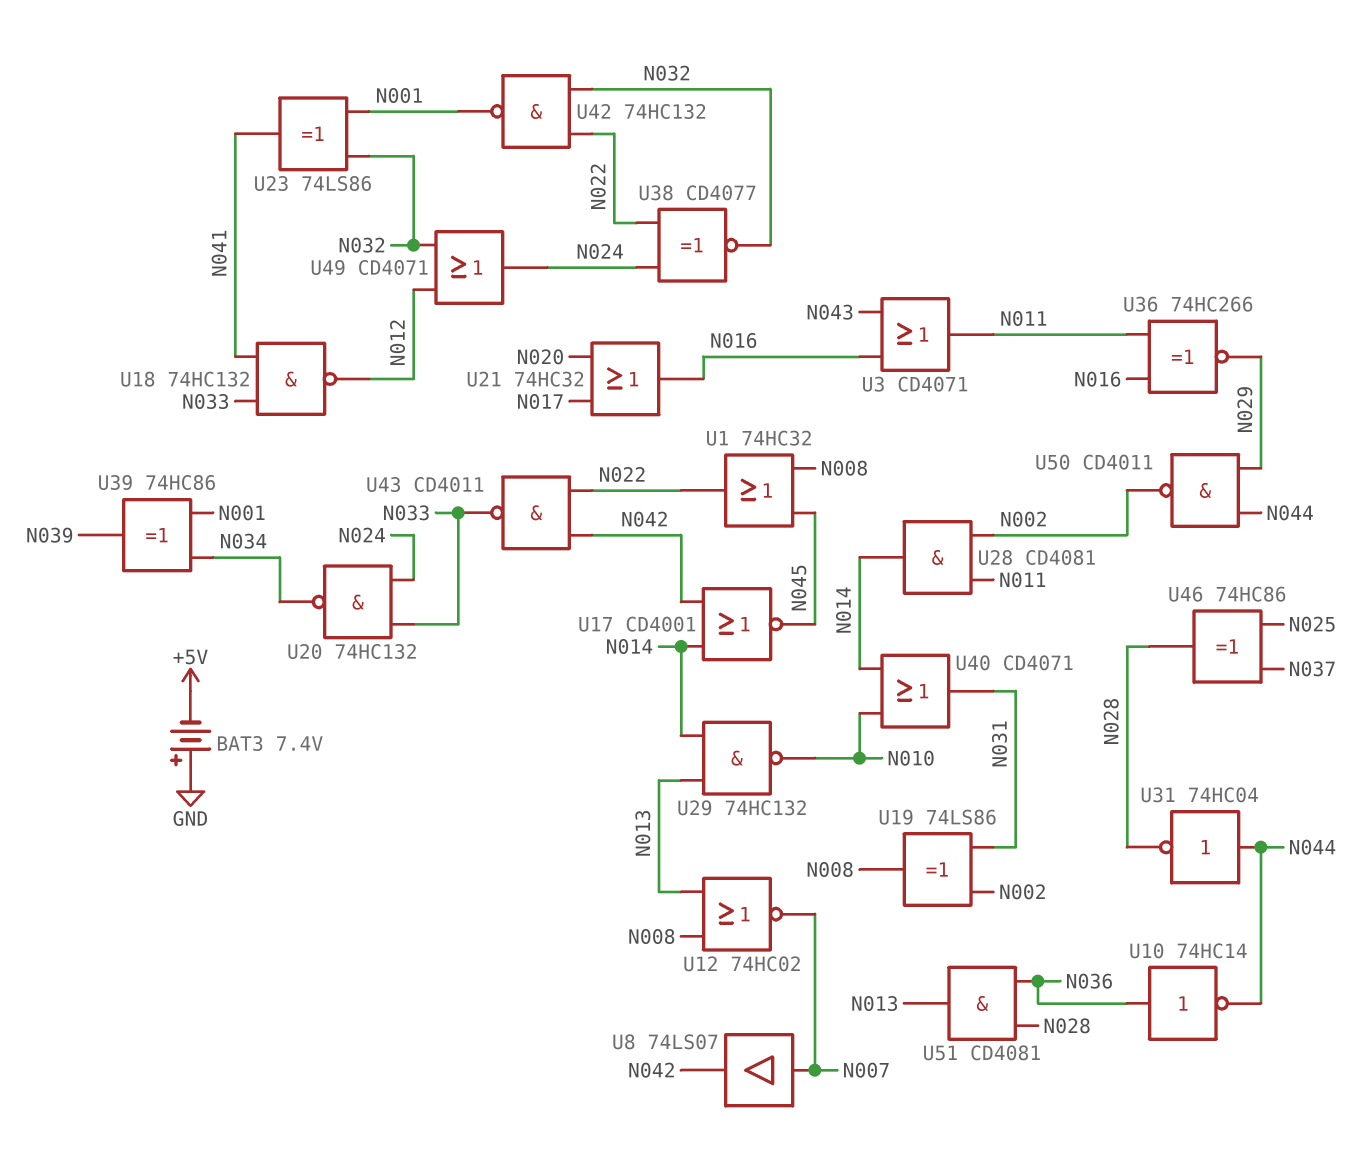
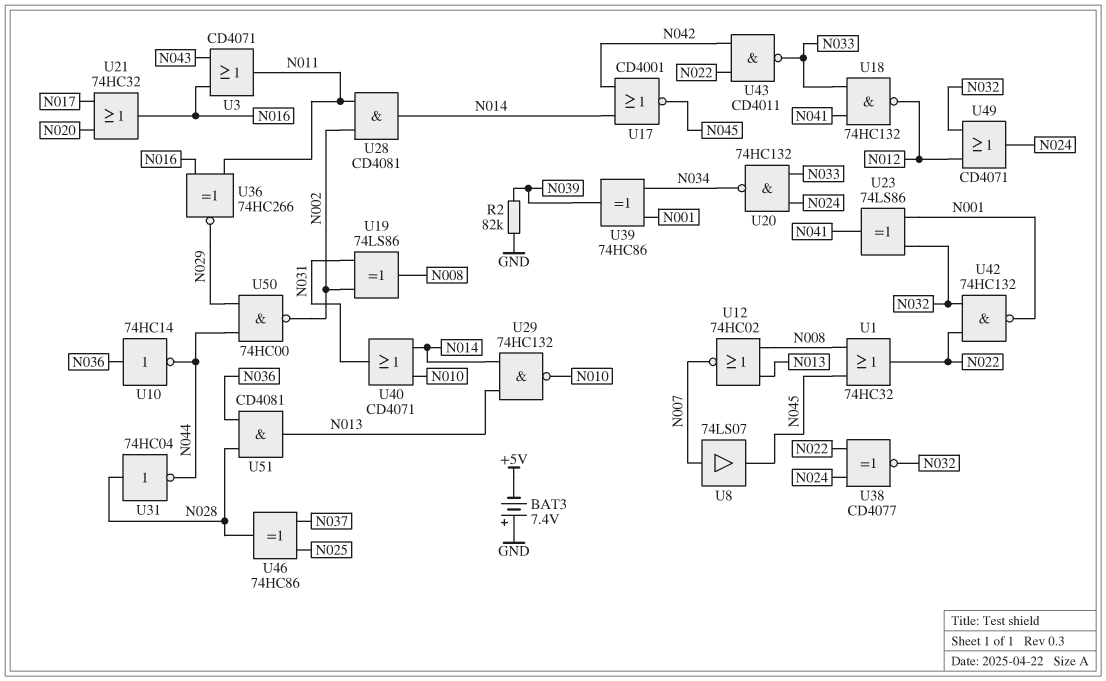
R2: none -> 82k (GND, N039)
U8: buffer 74LS07 (in N007, out N042) -> buffer 74LS07 (in N007, out N045)
U31: NOT 74HC04 (in N044, out N028) -> NOT 74HC04 (in N028, out N044)
U50: NAND CD4011 (in N029, in N044, out N002) -> NAND 74HC00 (in N029, in N044, out N002)

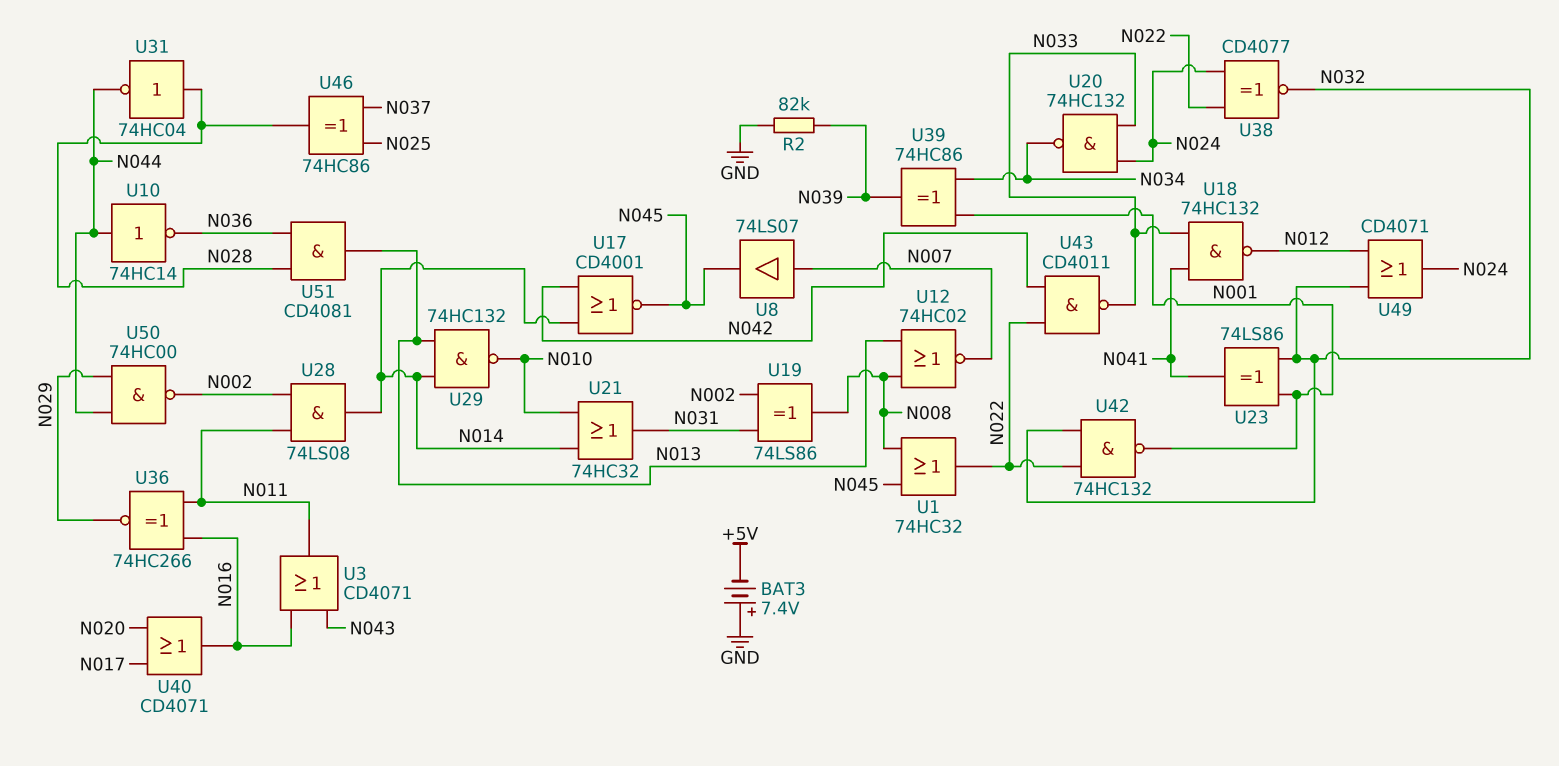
U10: NOT 74HC14 (in N036, out N044) -> NOT 74HC14 (in N044, out N036)
U21: OR 74HC32 (in N017, in N020, out N016) -> OR 74HC32 (in N010, in N014, out N031)
U28: AND CD4081 (in N002, in N011, out N014) -> AND 74LS08 (in N002, in N011, out N014)
U40: OR CD4071 (in N010, in N014, out N031) -> OR CD4071 (in N017, in N020, out N016)

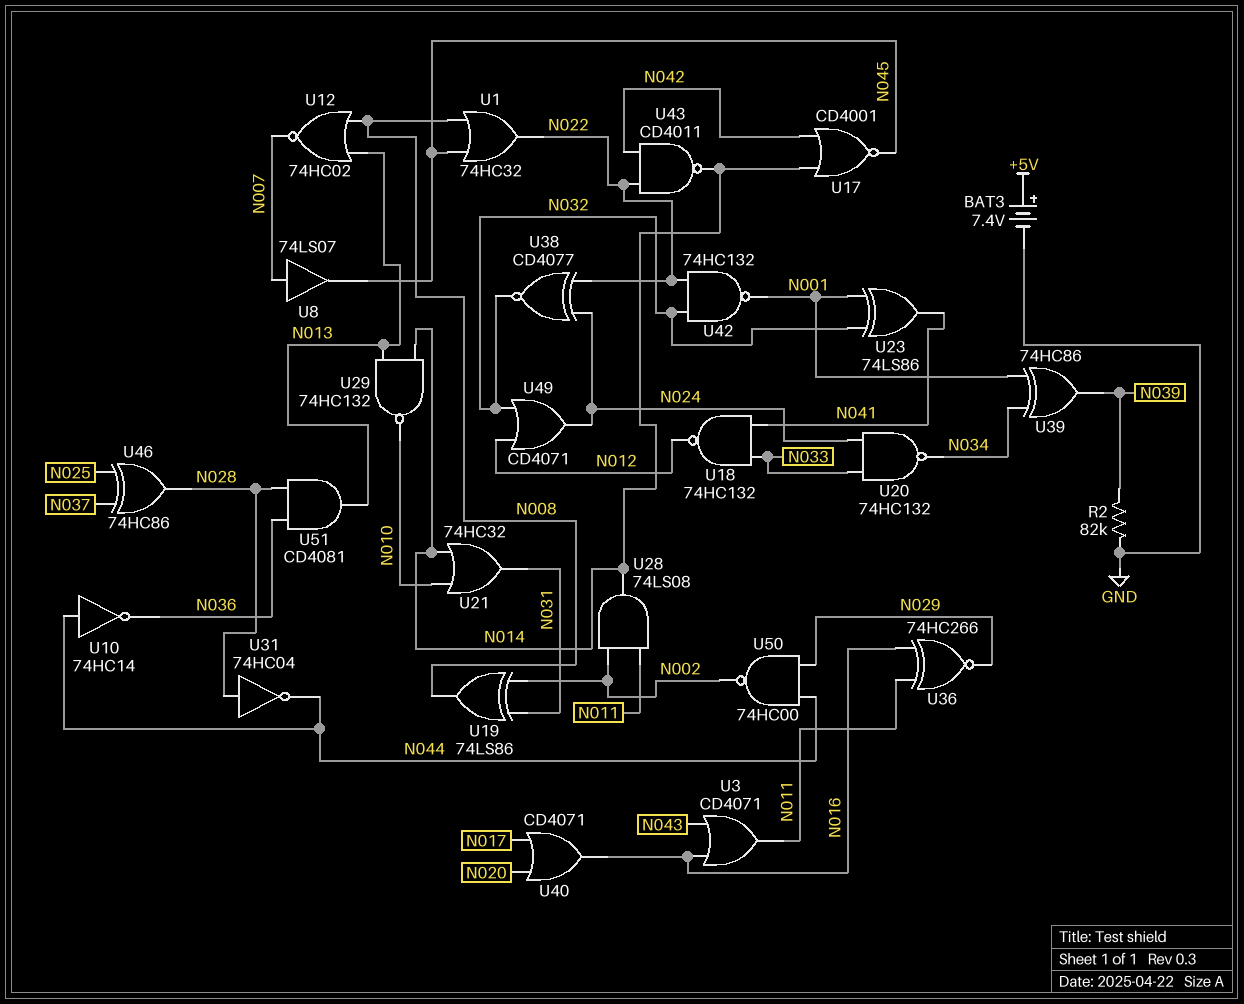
BAT3: 7.4V (plus GND, minus +5V) -> 7.4V (plus +5V, minus GND)
U43: NAND CD4011 (in N022, in N042, out N033) -> NAND CD4011 (in N022, in N042, out N014)

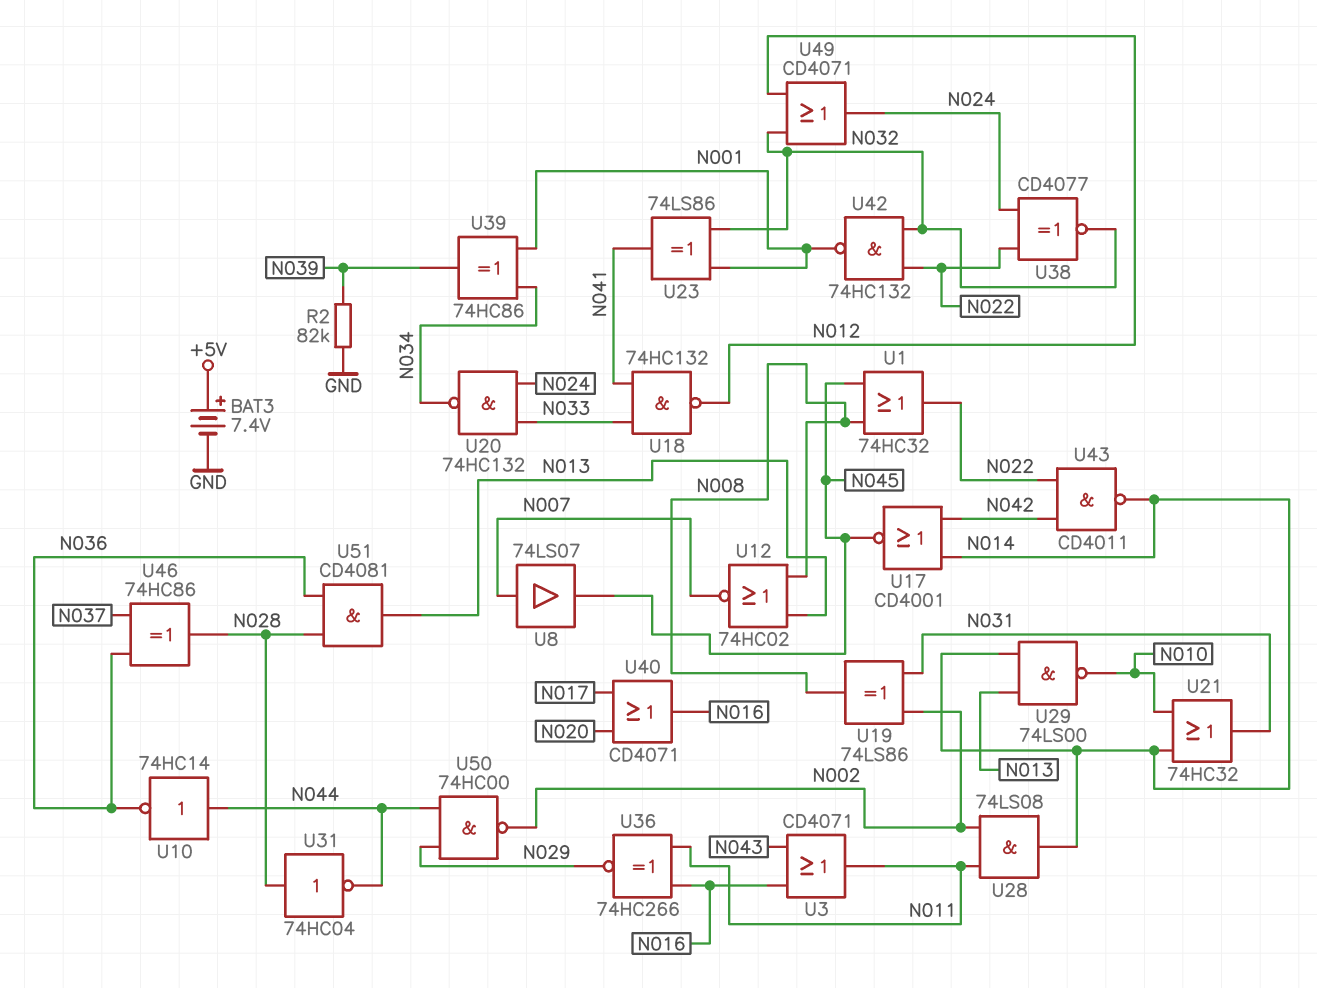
U29: NAND 74HC132 (in N013, in N014, out N010) -> NAND 74LS00 (in N013, in N014, out N010)
U46: XOR 74HC86 (in N025, in N037, out N028) -> XOR 74HC86 (in N036, in N037, out N028)

